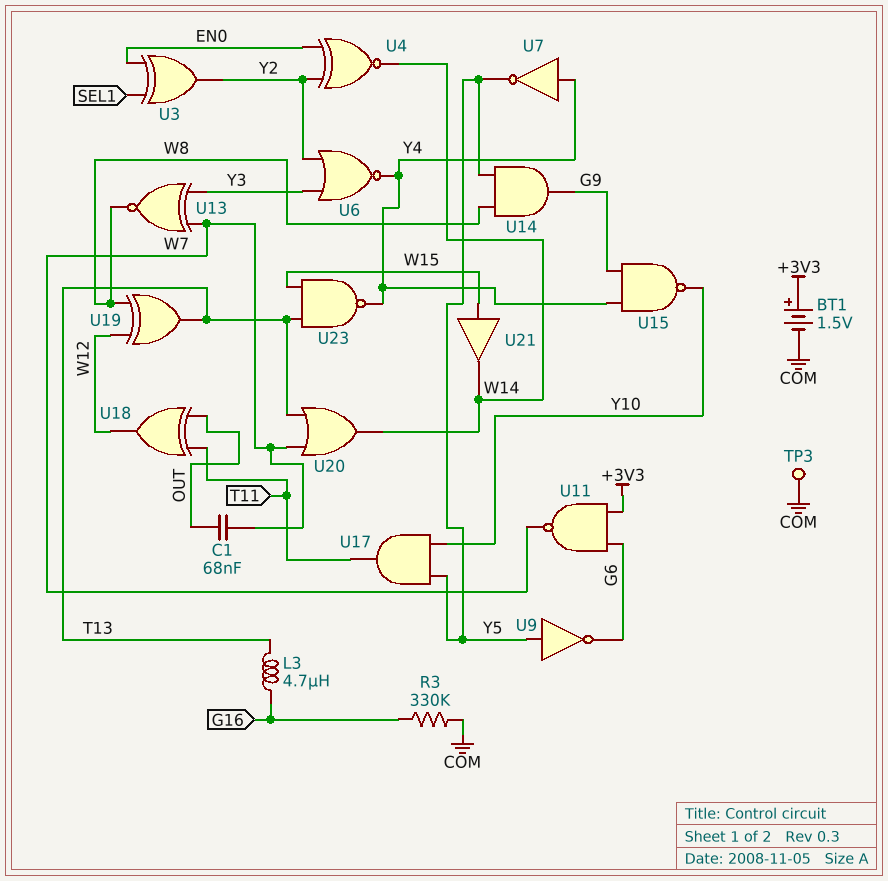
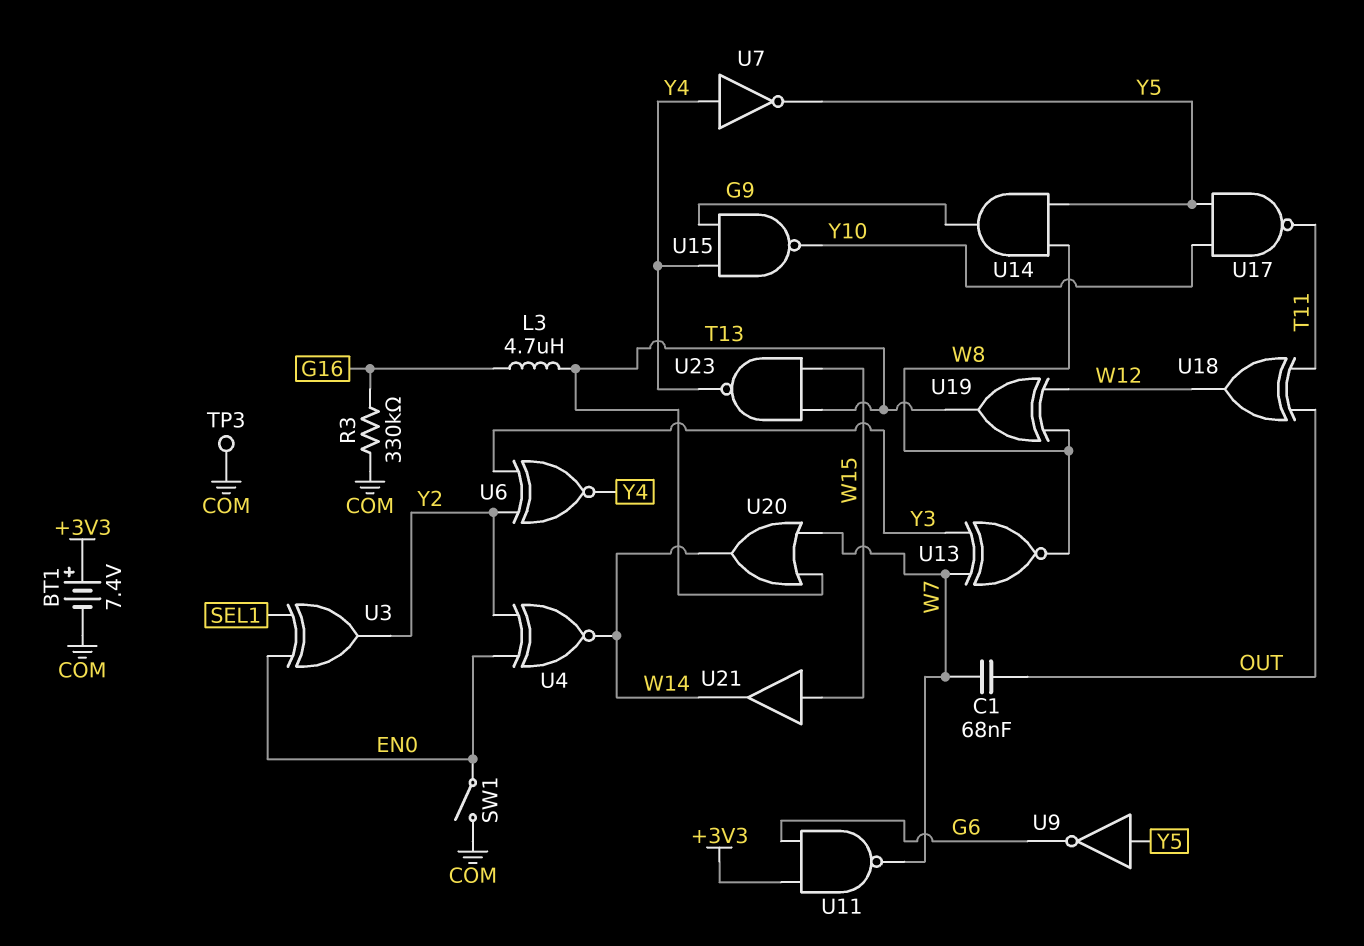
BT1: 1.5V (plus +3V3, minus COM) -> 7.4V (plus +3V3, minus COM)
SW1: none -> switch (COM, EN0)
U6: NOR (in Y2, in Y3, out Y4) -> XNOR (in Y2, in Y3, out Y4)
U17: AND (in Y5, in Y10, out T11) -> NAND (in Y5, in Y10, out T11)

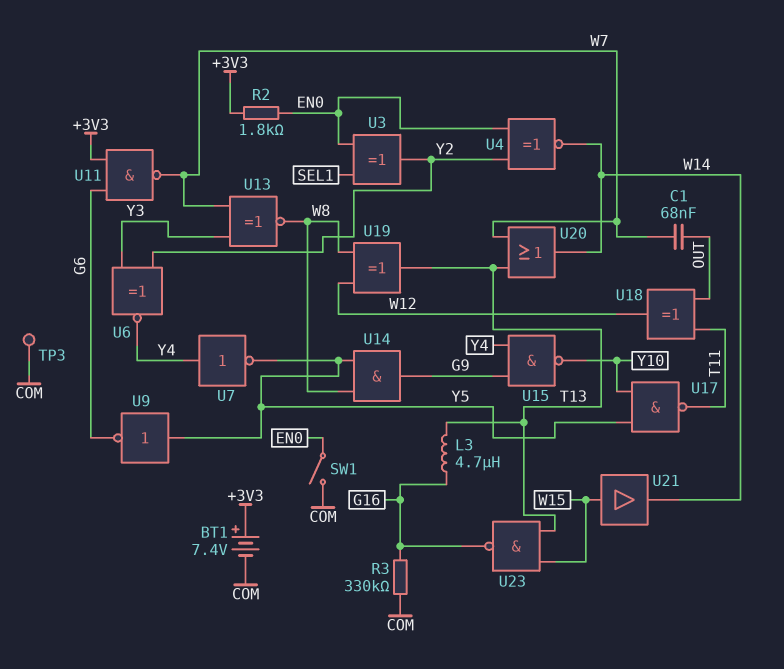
R2: none -> 1.8k (+3V3, EN0)
U23: NAND (in T13, in W15, out Y4) -> NAND (in T13, in W15, out G16)

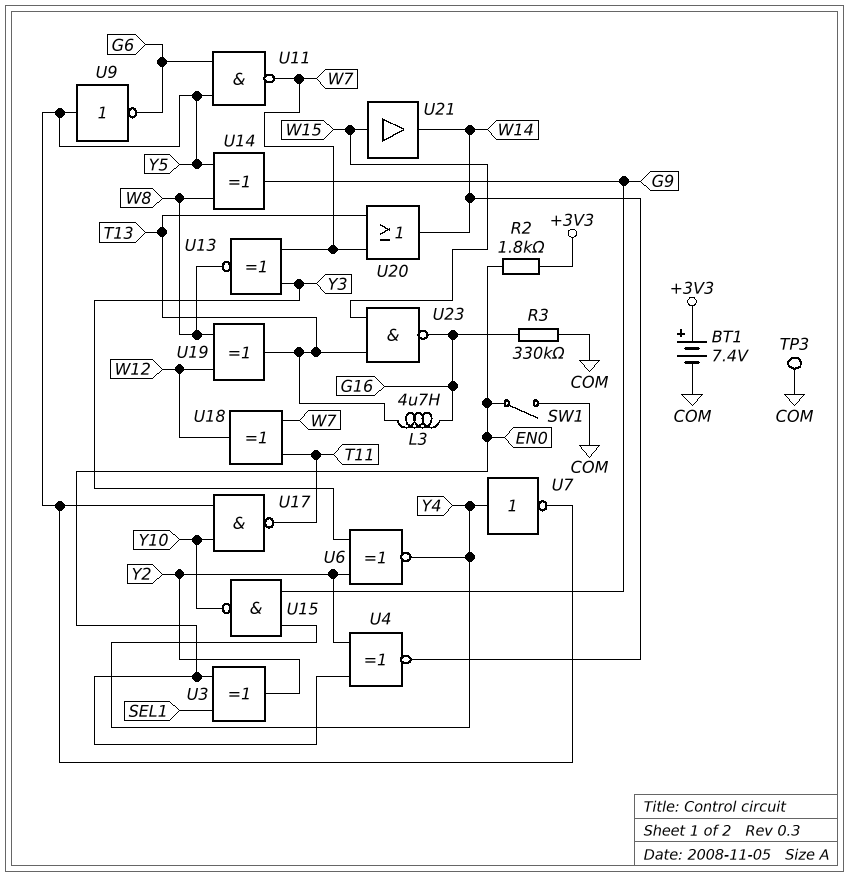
C1: 68nF (OUT, W7) -> none
U11: NAND (in +3V3, in G6, out W7) -> NAND (in G6, in Y5, out W7)
U14: AND (in W8, in Y5, out G9) -> XOR (in W8, in Y5, out G9)
U18: XOR (in OUT, in T11, out W12) -> XOR (in T11, in W7, out W12)

